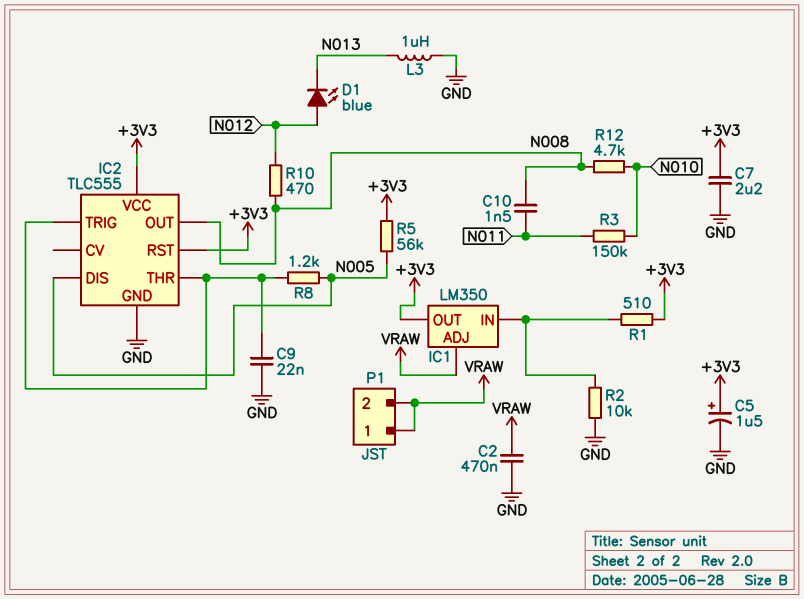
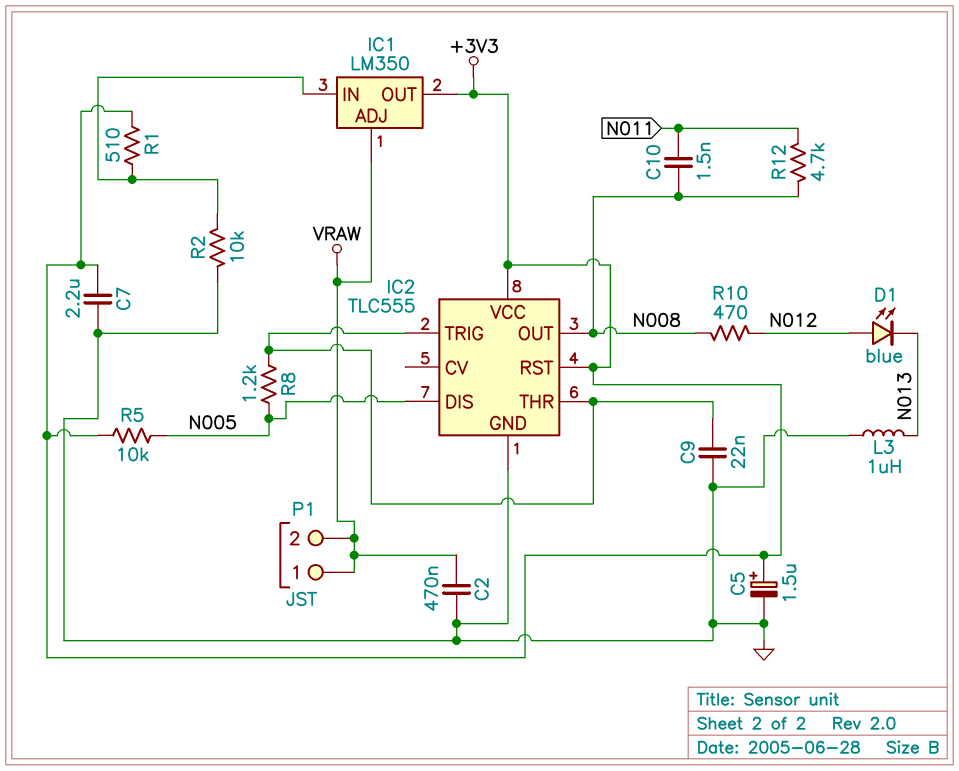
R3: 150k (N010, N011) -> none
R5: 56k (+3V3, N005) -> 10k (+3V3, N005)
R12: 4.7k (N008, N010) -> 4.7k (N008, N011)

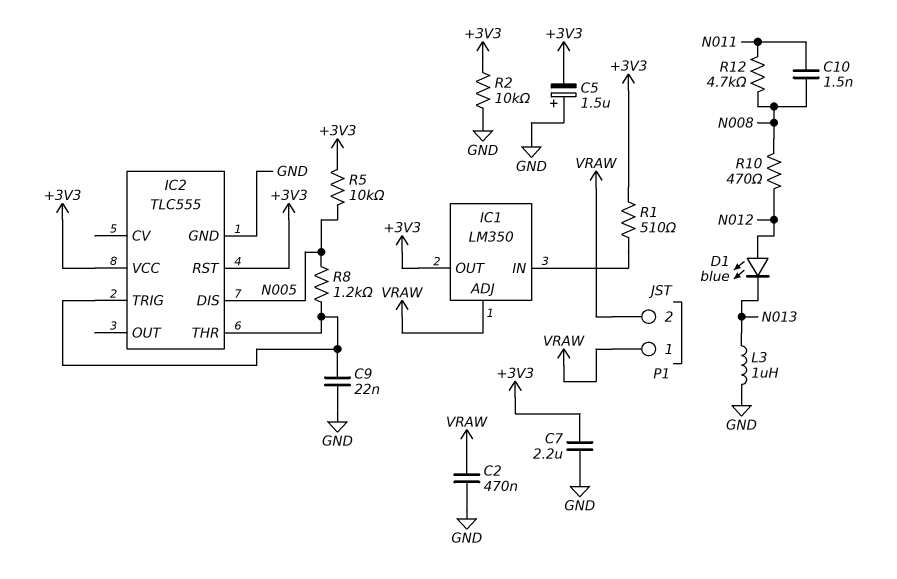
C5: 1.5uF (plus +3V3, minus GND) -> 1.5uF (plus GND, minus +3V3)
IC2 pin OUT: N008 -> none
R2: 10k (GND, IC1/IN) -> 10k (+3V3, GND)

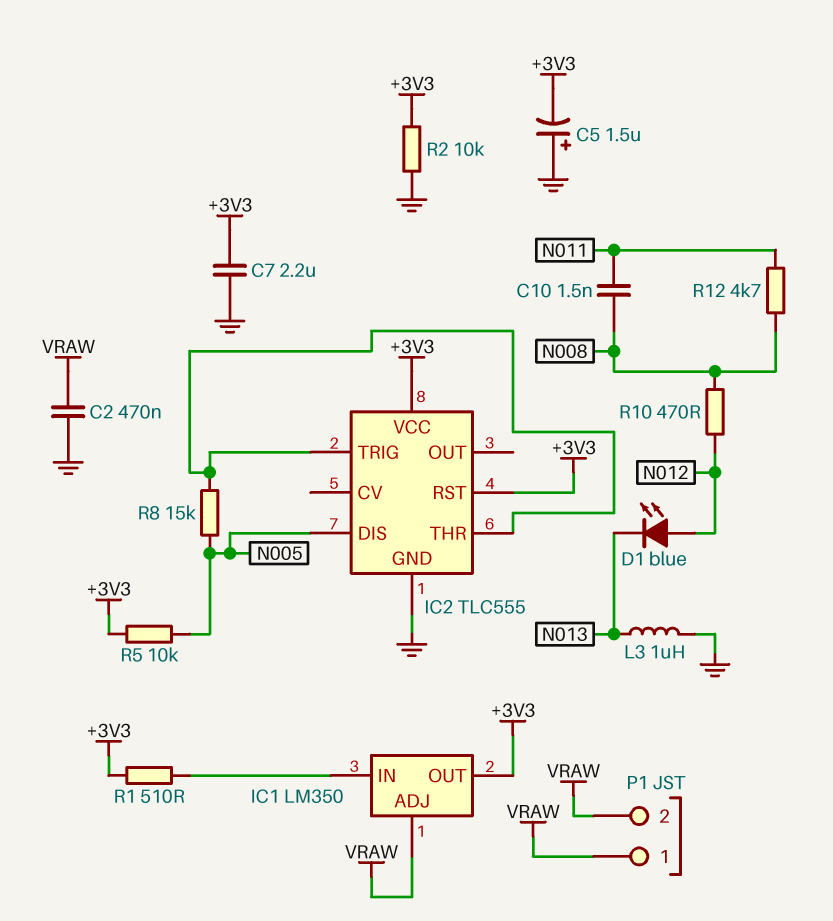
C9: 22nF (GND, IC2/THR) -> none
R8: 1.2k (IC2/THR, N005) -> 15k (IC2/THR, N005)

